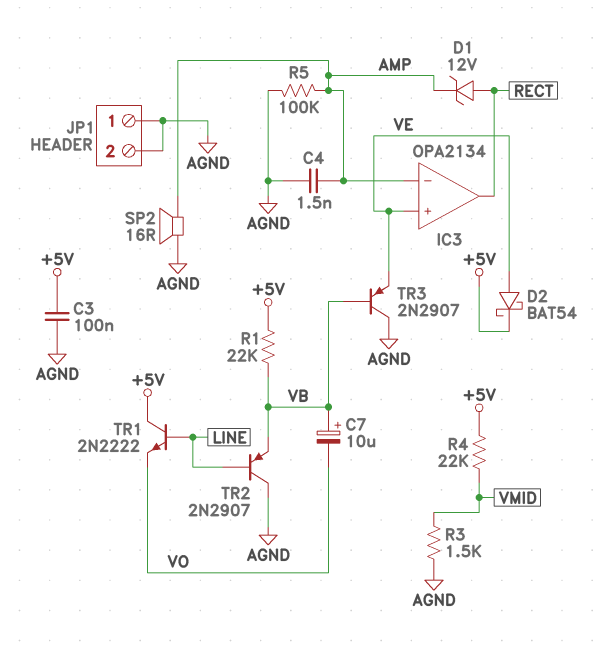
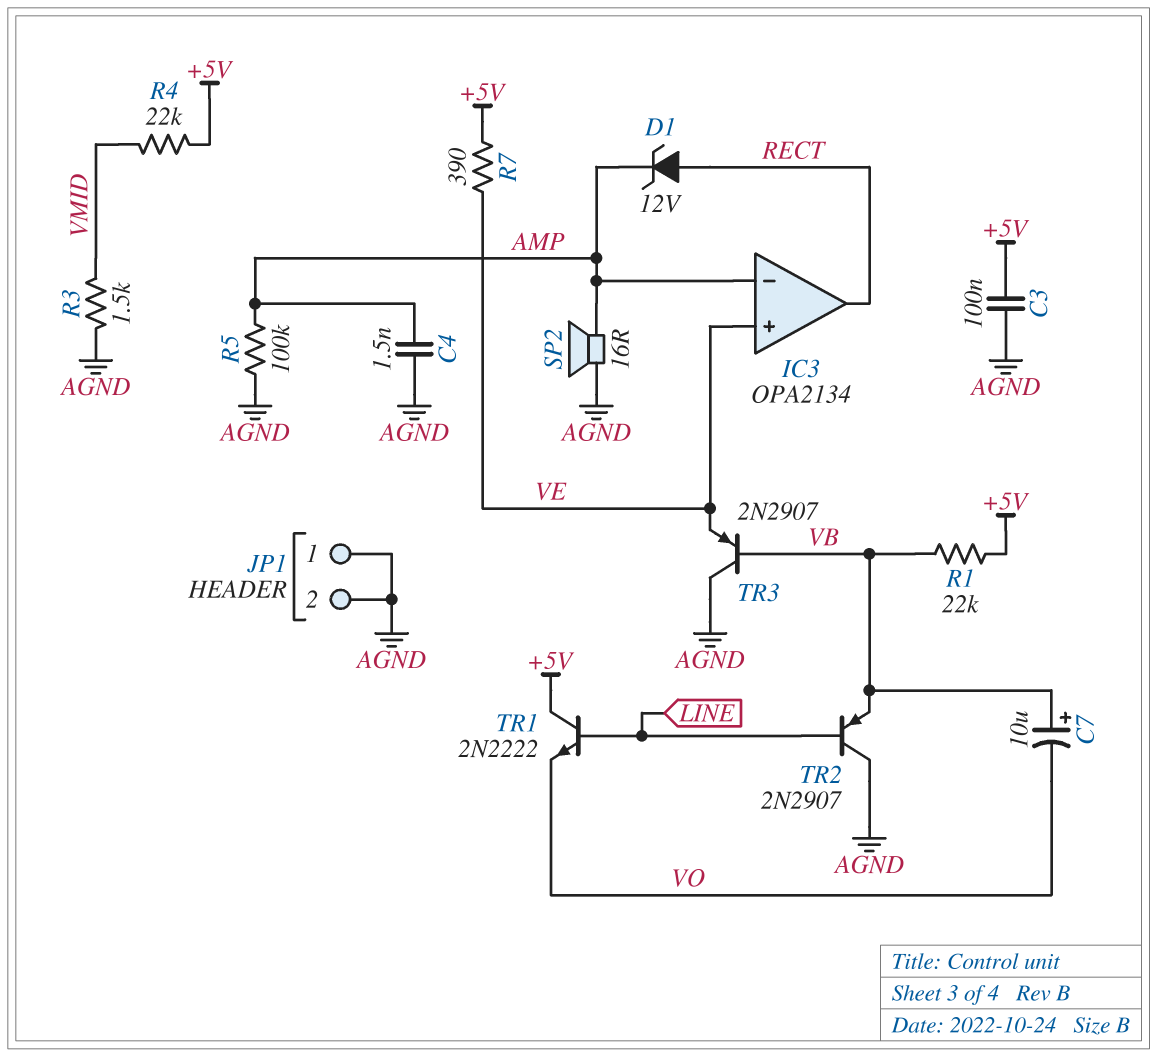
D2: schottky BAT54 (A VE, K +5V) -> none
R7: none -> 390 (+5V, VE)

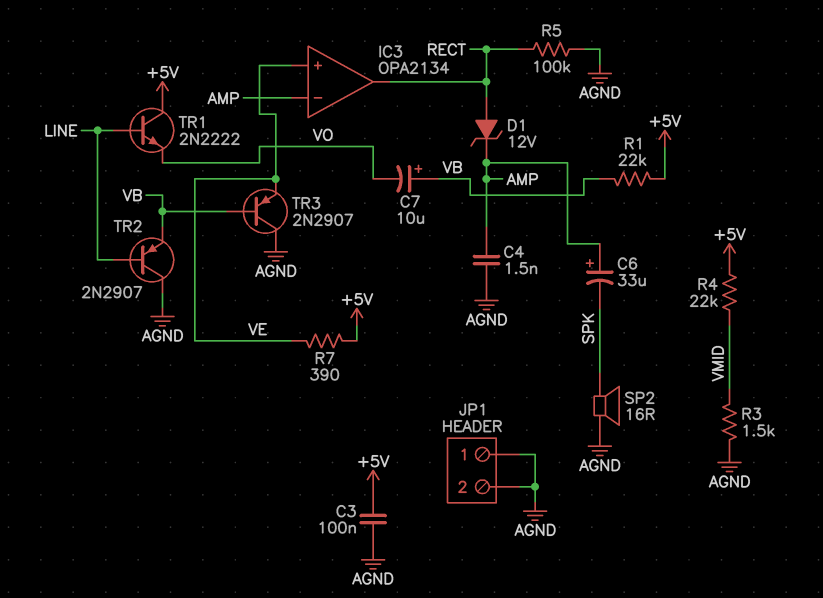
C6: none -> 33uF (plus AMP, minus SPK)
R5: 100k (AGND, AMP) -> 100k (AGND, RECT)
SP2: speaker 16R (AGND, AMP) -> speaker 16R (AGND, SPK)

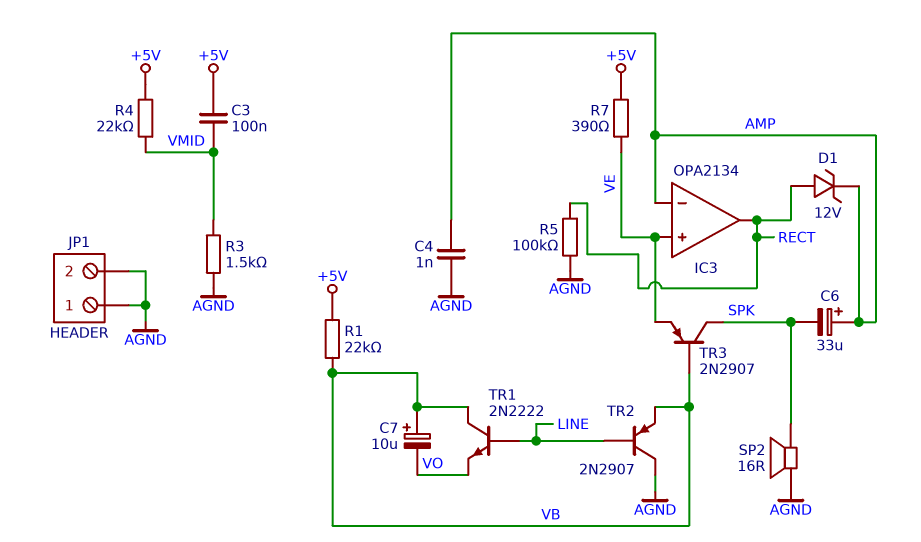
C3: 100nF (+5V, AGND) -> 100nF (+5V, VMID)
C4: 1.5nF (AGND, AMP) -> 1nF (AGND, AMP)
TR1: NPN 2N2222 (B LINE, C +5V, E VO) -> NPN 2N2222 (B LINE, C VB, E VO)
TR3: PNP 2N2907 (B VB, C AGND, E VE) -> PNP 2N2907 (B VB, C SPK, E VE)

